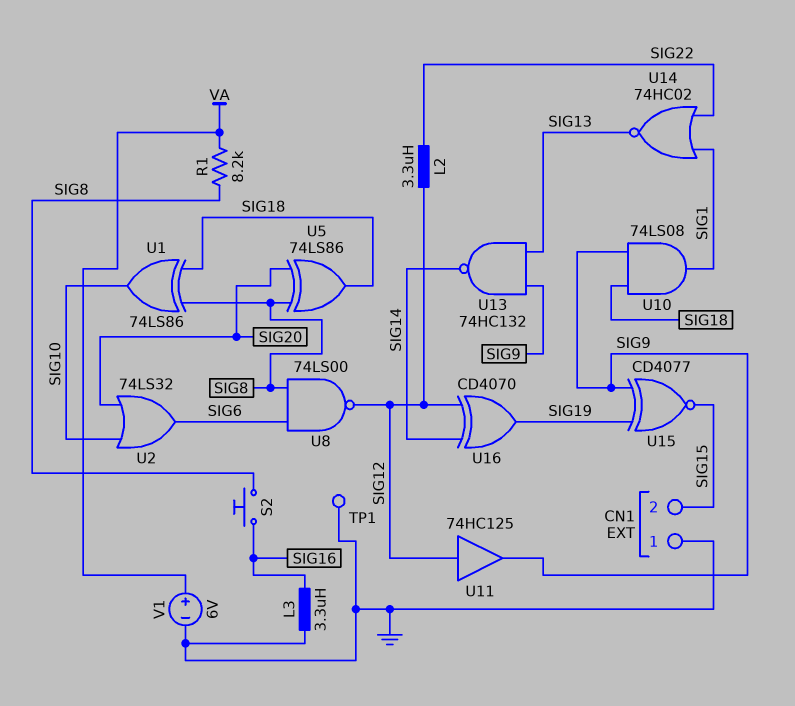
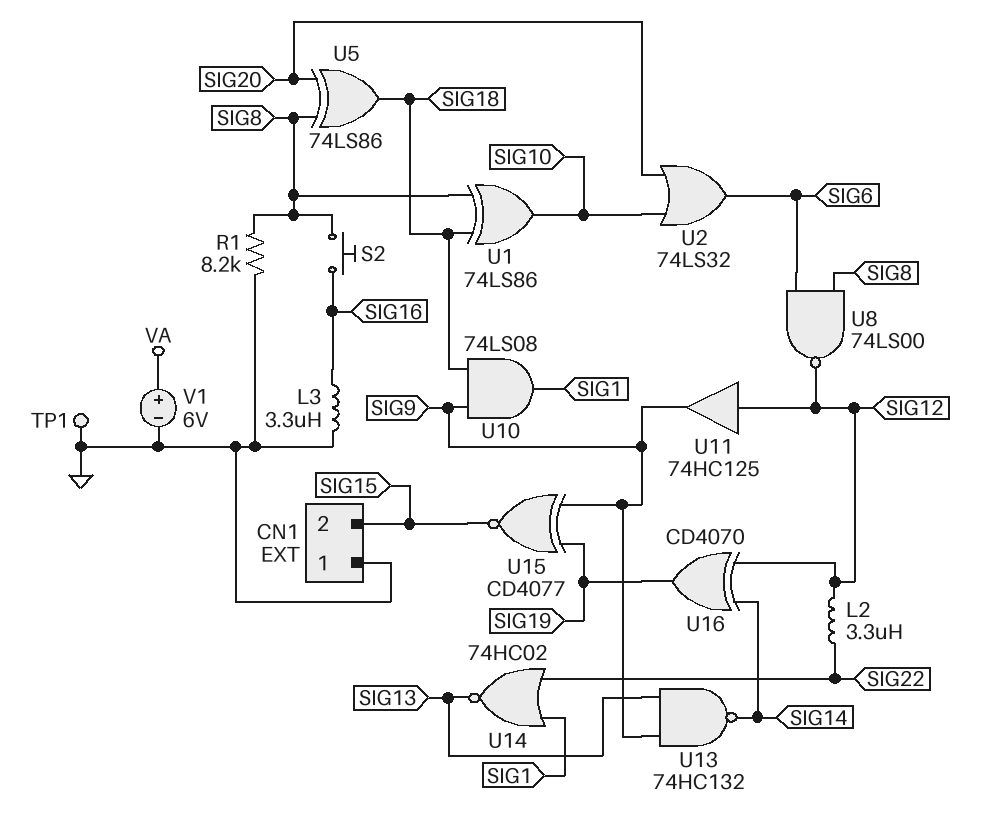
R1: 8.2k (SIG8, VA) -> 8.2k (GND, SIG8)

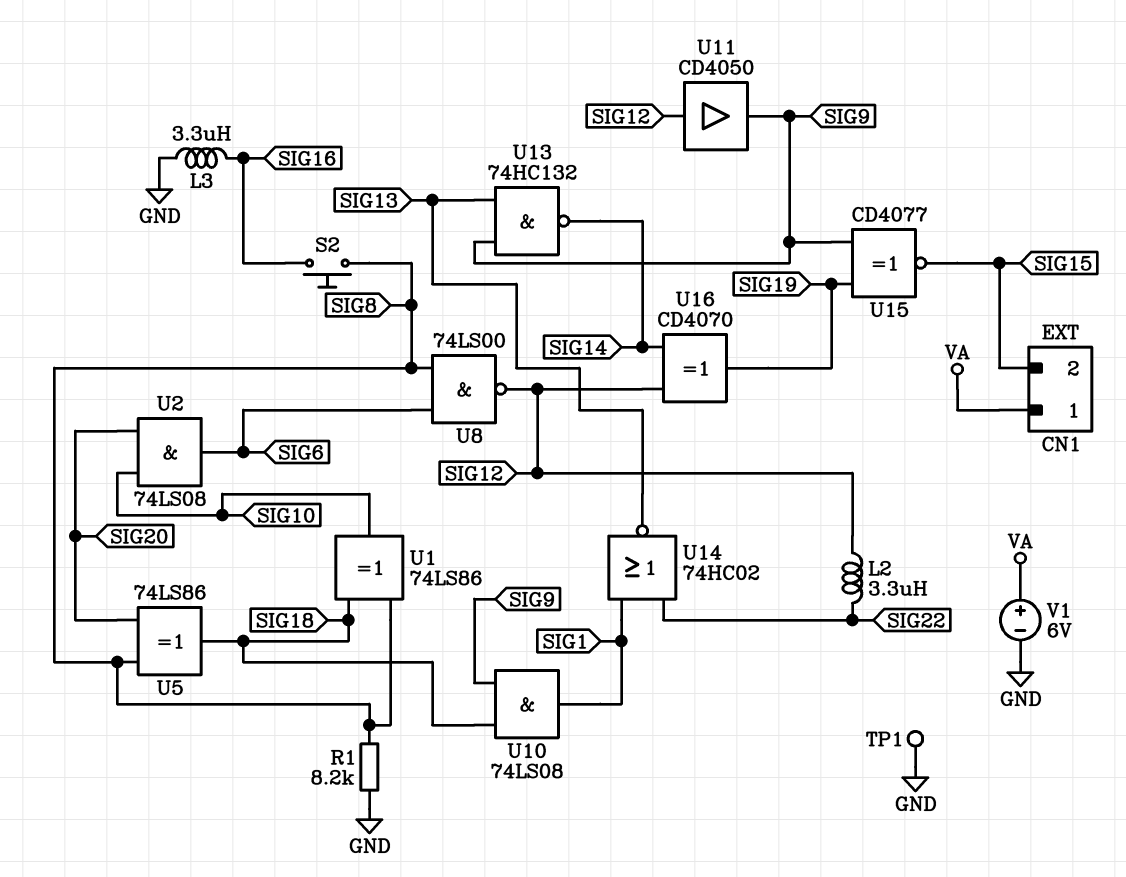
CN1 pin 1: GND -> VA
U2: OR 74LS32 (in SIG10, in SIG20, out SIG6) -> AND 74LS08 (in SIG10, in SIG20, out SIG6)
U11: buffer 74HC125 (in SIG12, out SIG9) -> buffer CD4050 (in SIG12, out SIG9)

